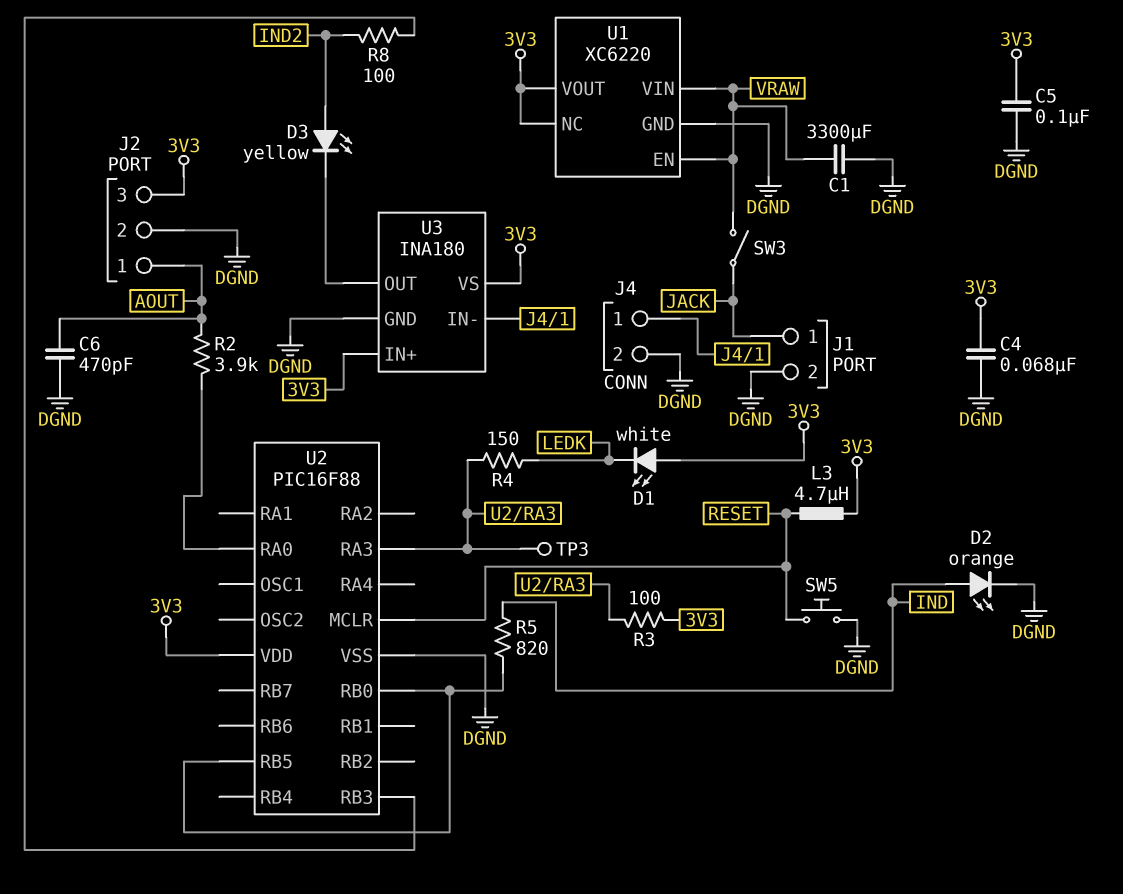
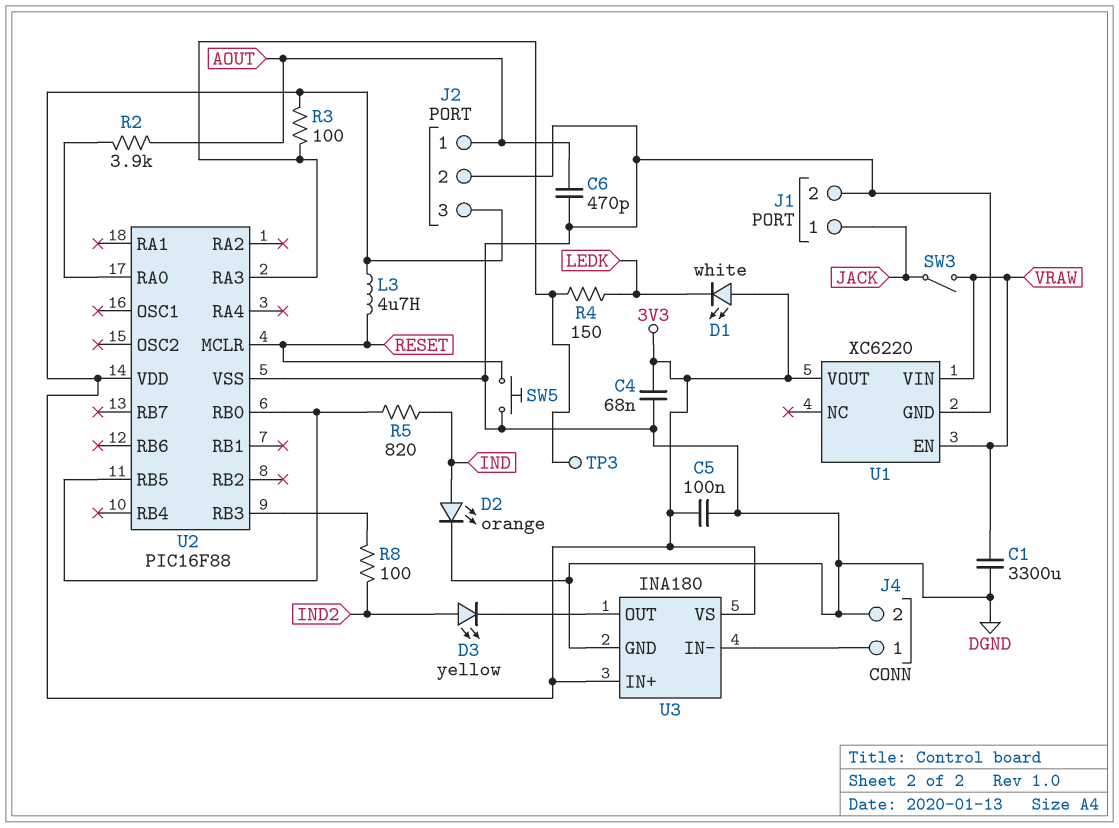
U1 pin NC: 3V3 -> none

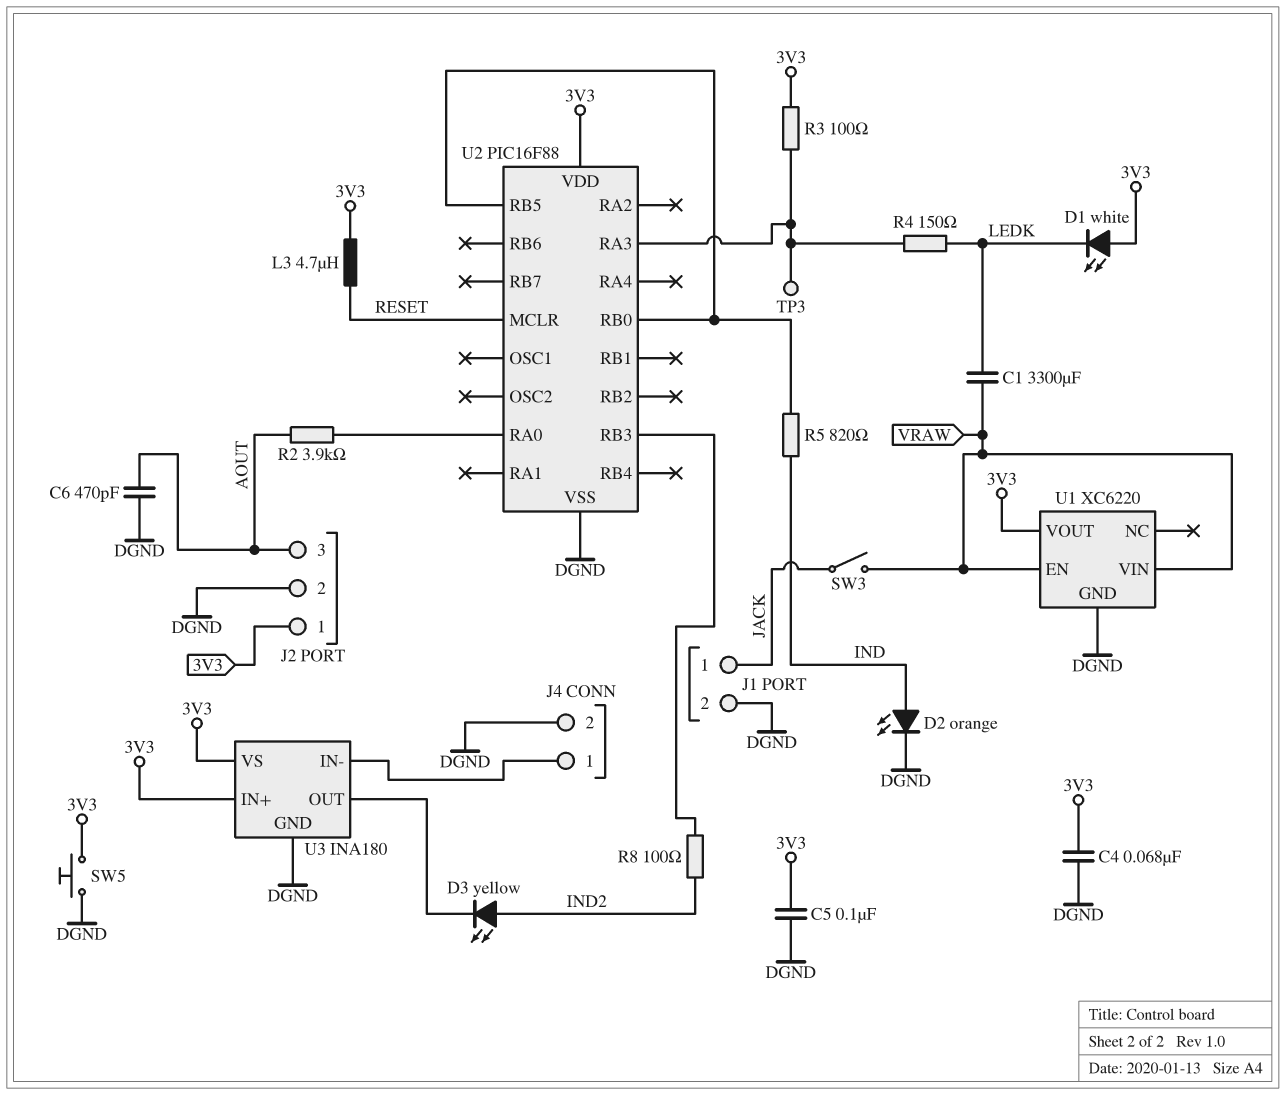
C1: 3300uF (DGND, VRAW) -> 3300uF (LEDK, VRAW)
J2 pin 1: AOUT -> 3V3
J2 pin 3: 3V3 -> AOUT
SW5: button (DGND, RESET) -> button (3V3, DGND)

